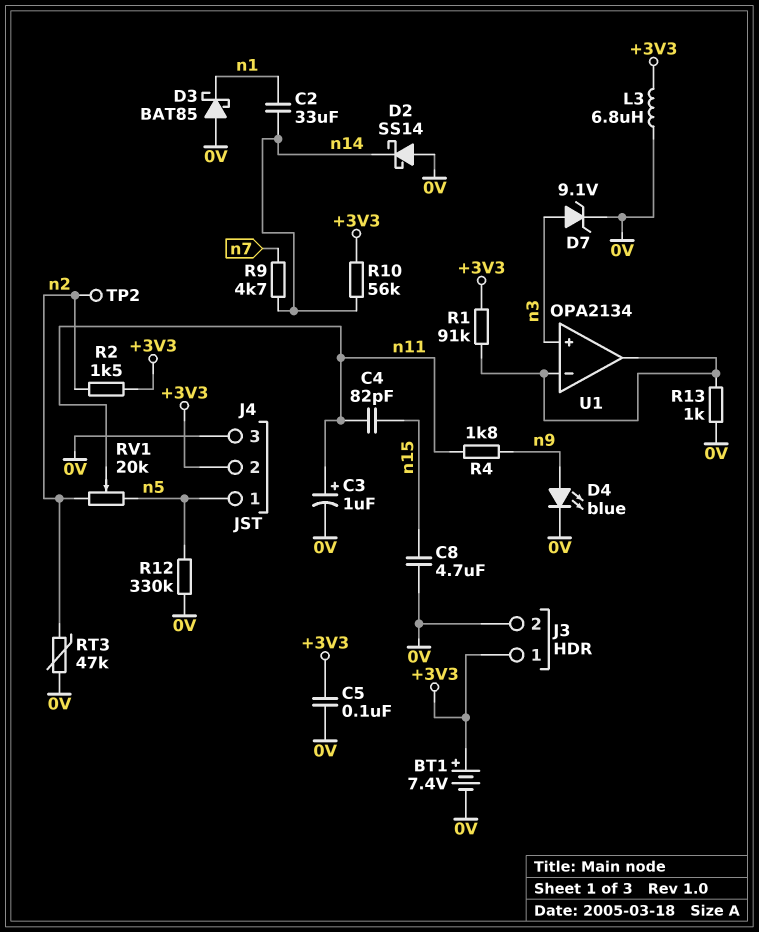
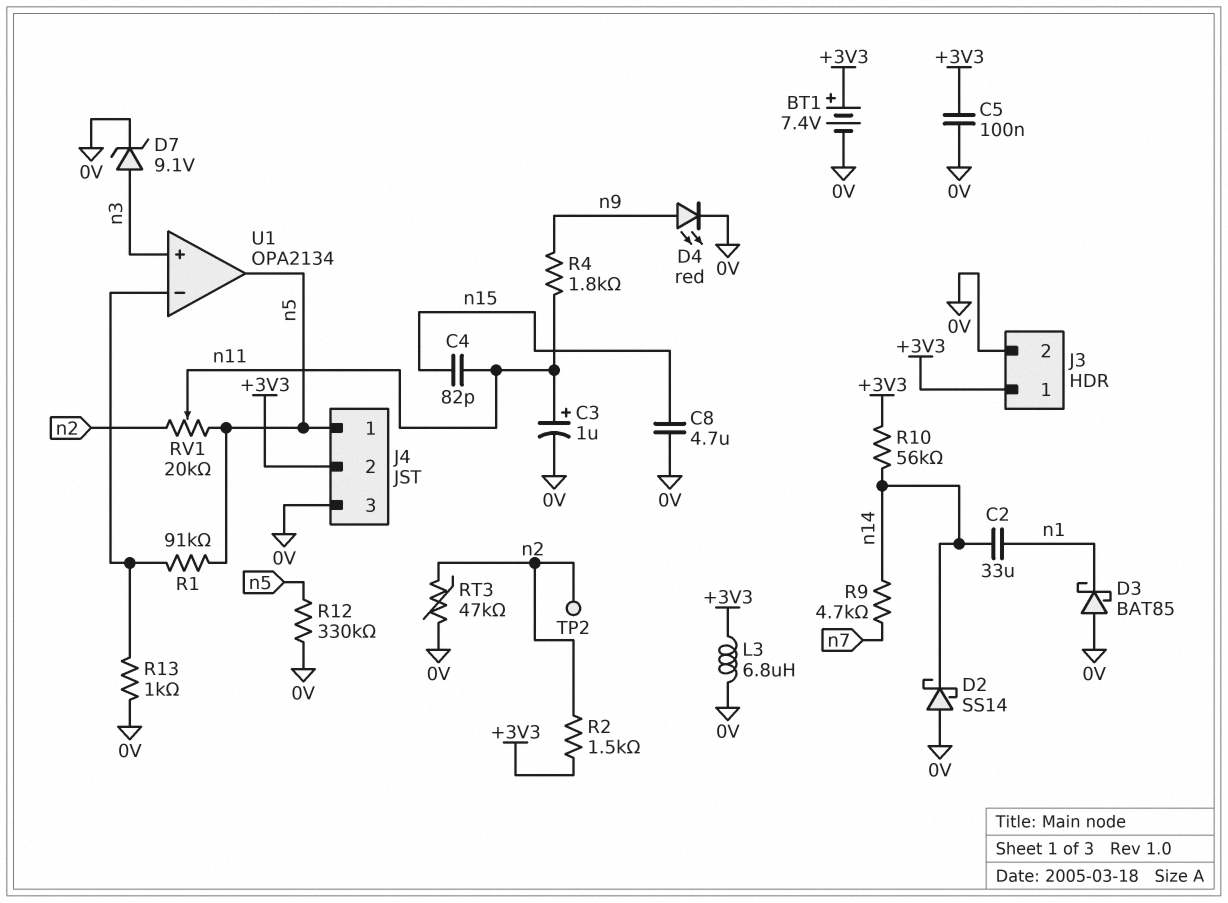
D4: LED blue (A n9, K 0V) -> LED red (A n9, K 0V)
R1: 91k (+3V3, U1/in-) -> 91k (U1/in-, n5)
U1 pin out: U1/in- -> n5

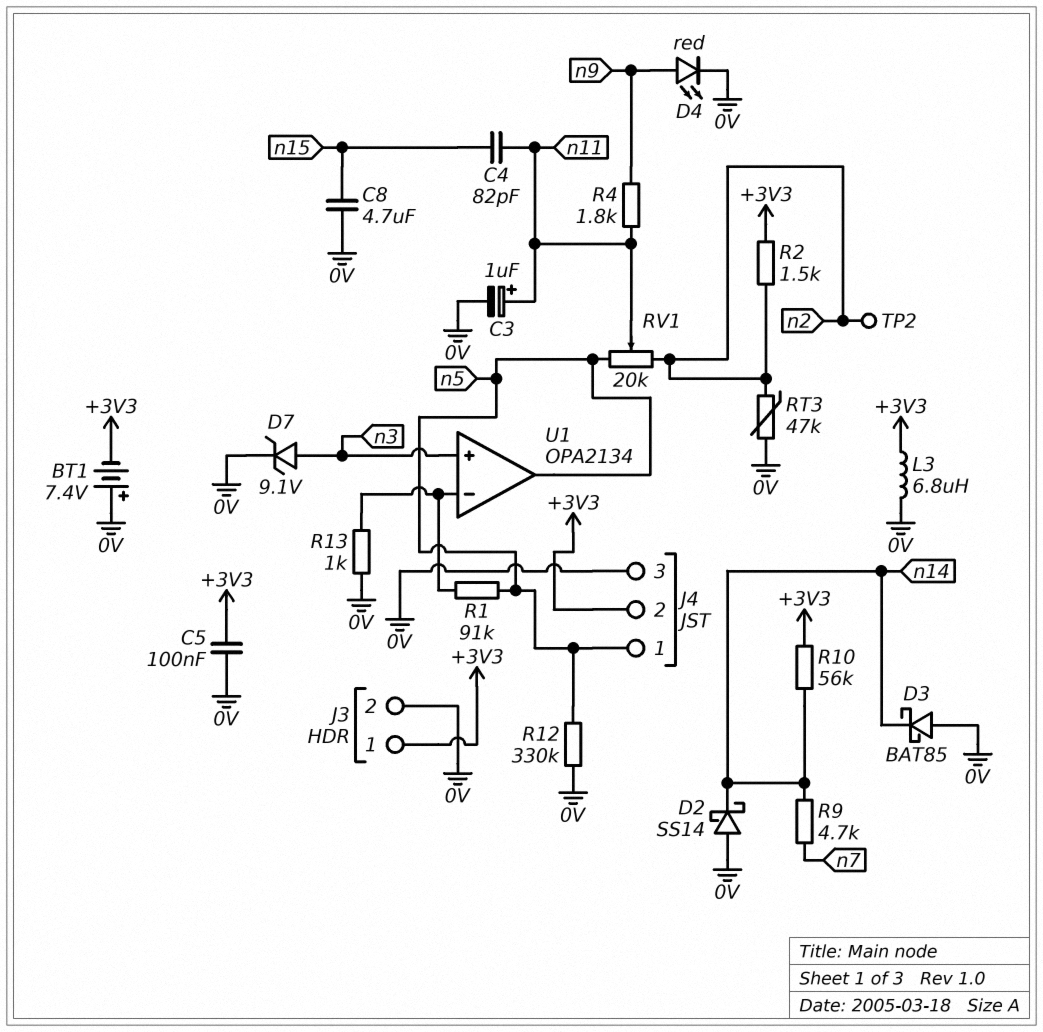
BT1: 7.4V (plus +3V3, minus 0V) -> 7.4V (plus 0V, minus +3V3)
C2: 33uF (n1, n14) -> none
D3: schottky BAT85 (A 0V, K n1) -> schottky BAT85 (A 0V, K n14)

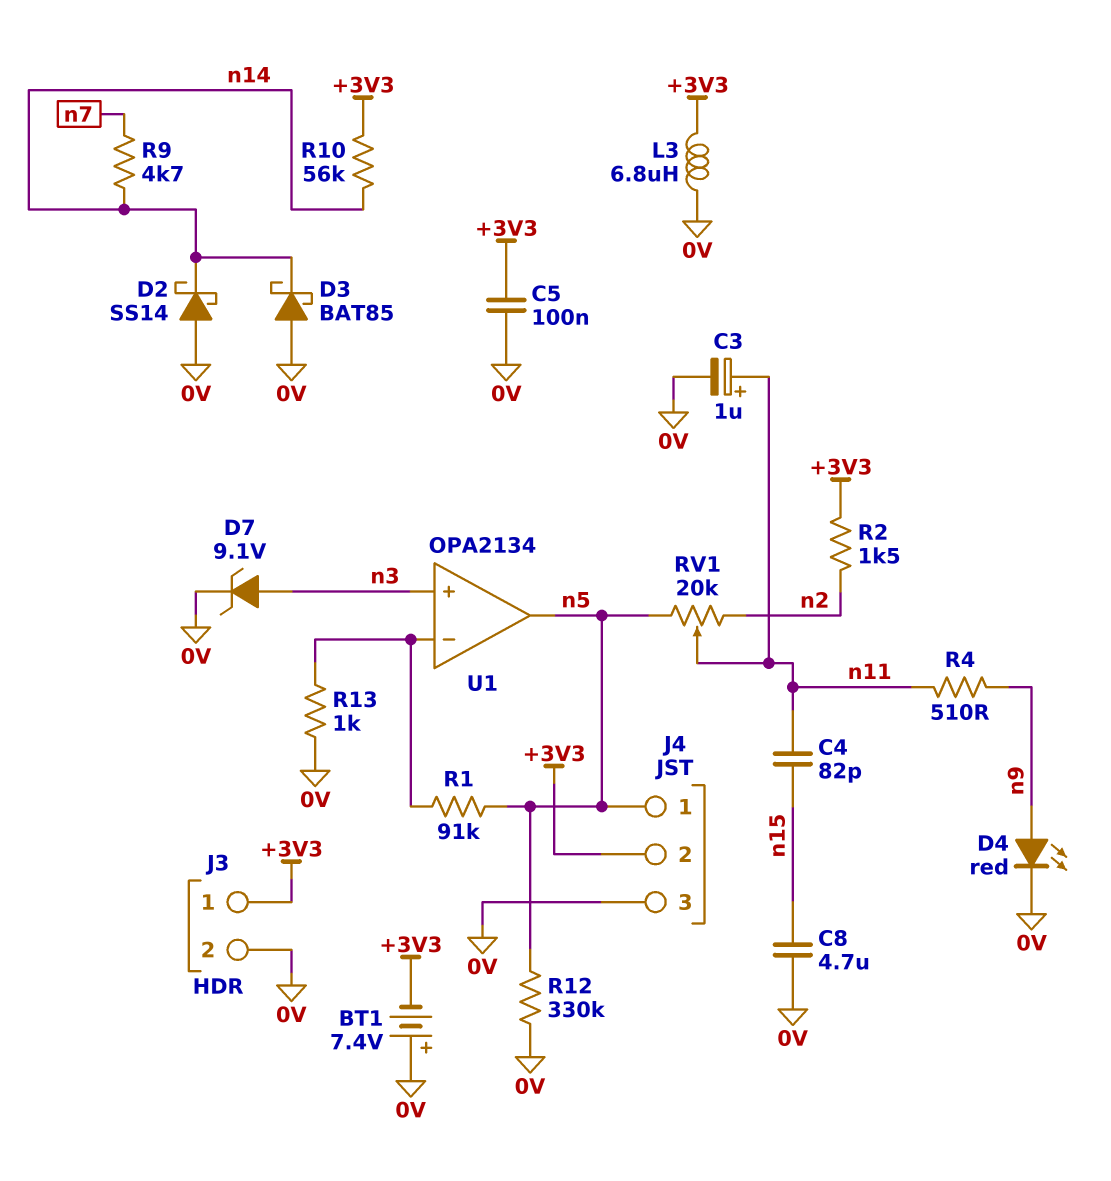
R4: 1.8k (n9, n11) -> 510 (n9, n11)
RT3: 47k (0V, n2) -> none
TP2: test point (n2) -> none

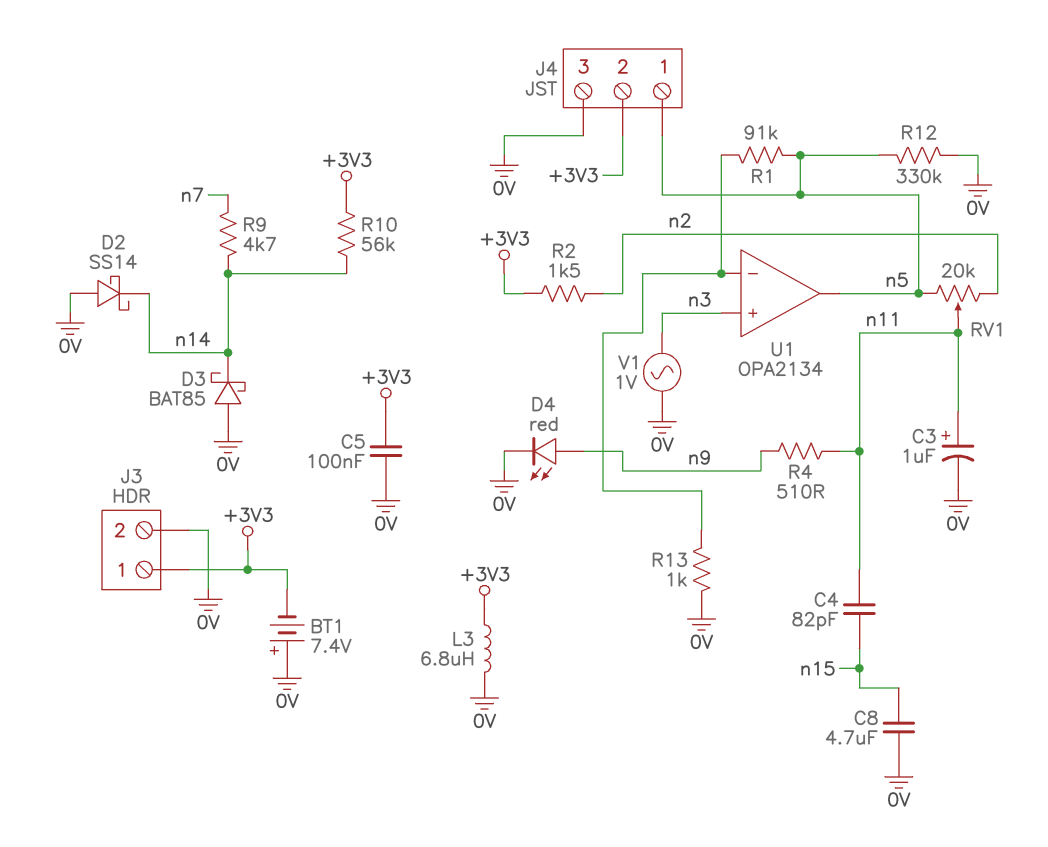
D7: zener 9.1V (A n3, K 0V) -> none
V1: none -> AC 1V (0V, n3)

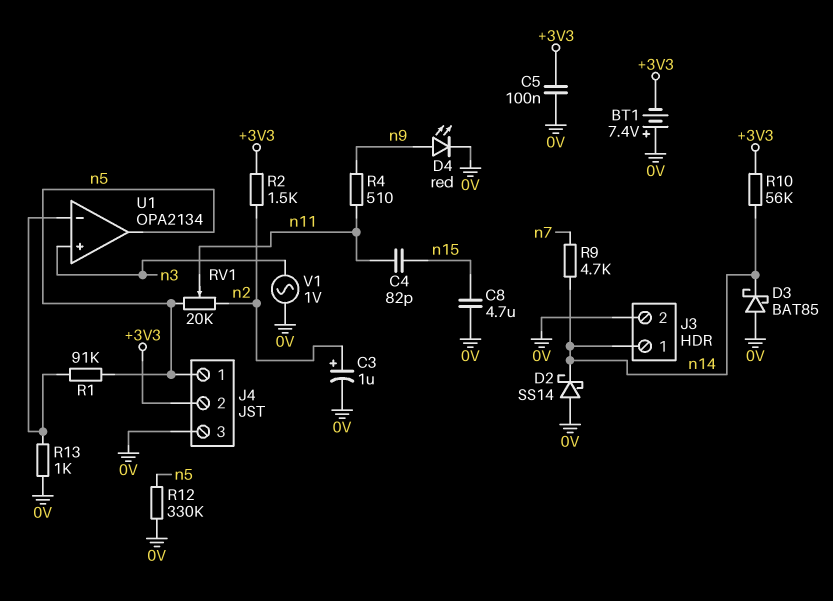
C3: 1uF (plus n11, minus 0V) -> 1uF (plus n2, minus 0V)
J3 pin 1: +3V3 -> n14
L3: 6.8uH (+3V3, 0V) -> none

